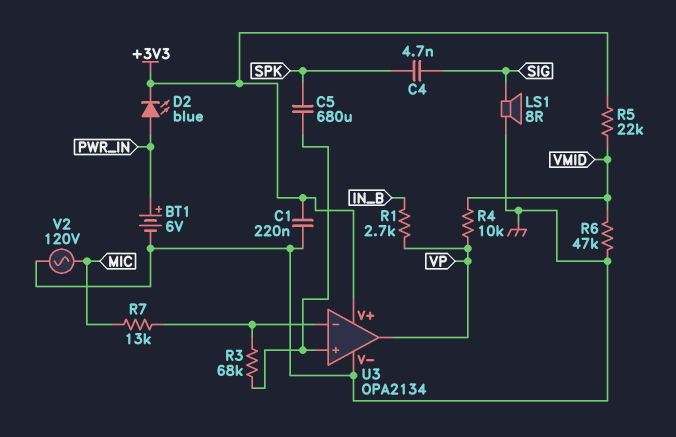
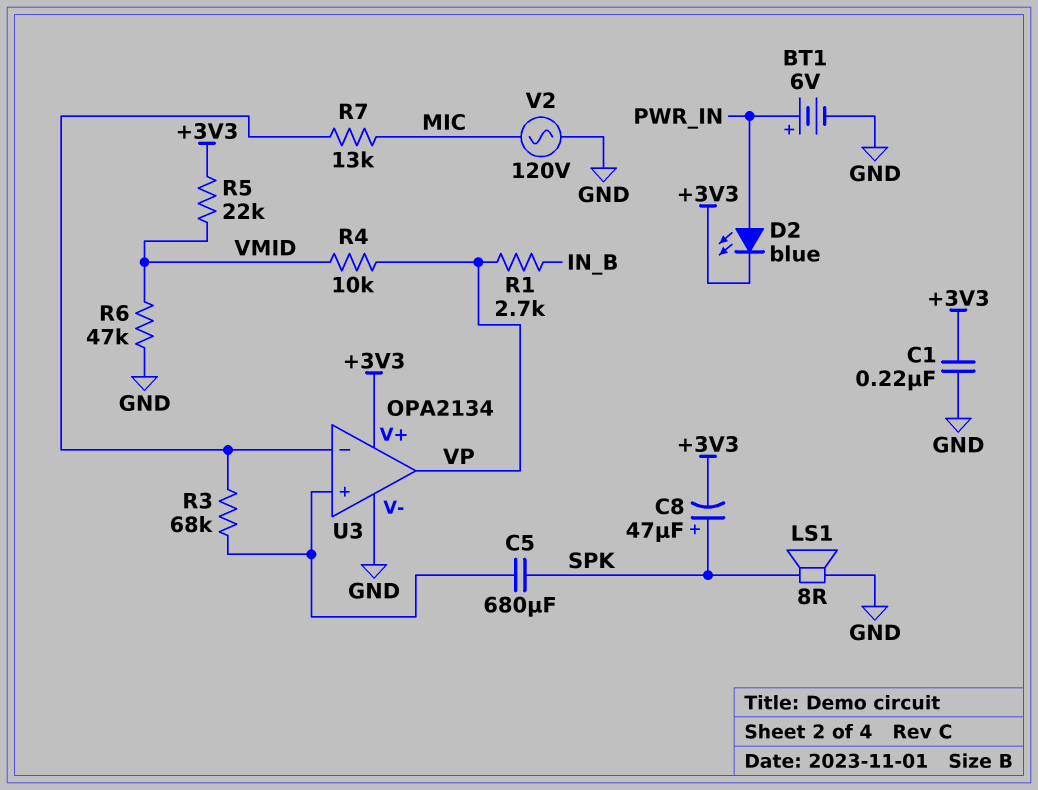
C4: 4.7nF (SIG, SPK) -> none
C8: none -> 47uF (plus SPK, minus +3V3)
LS1: speaker 8R (GND, SIG) -> speaker 8R (GND, SPK)

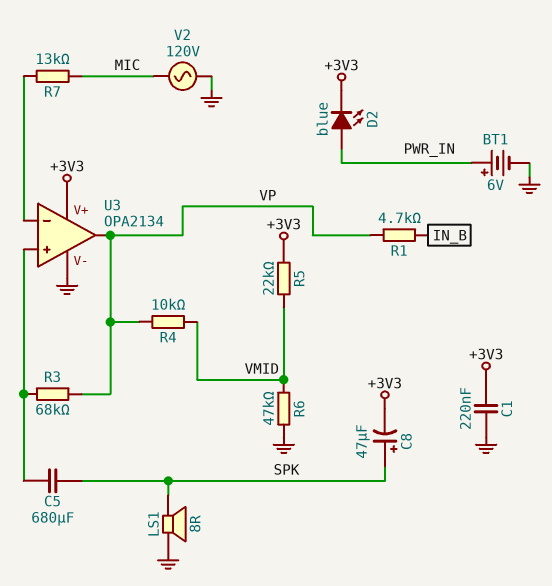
R1: 2.7k (IN_B, VP) -> 4.7k (IN_B, VP)
R3: 68k (U3/in+, U3/in-) -> 68k (U3/in+, VP)

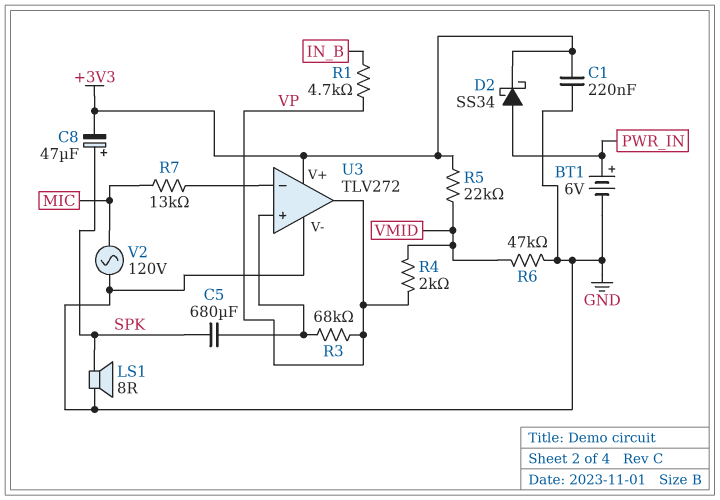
D2: LED blue (A PWR_IN, K +3V3) -> schottky SS34 (A PWR_IN, K +3V3)
R4: 10k (VMID, VP) -> 2k (VMID, VP)
U3: OPA2134 -> TLV272

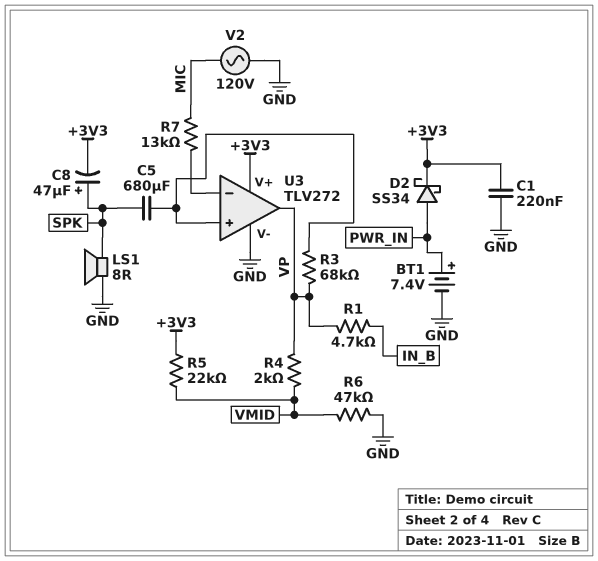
BT1: 6V (plus PWR_IN, minus GND) -> 7.4V (plus PWR_IN, minus GND)

